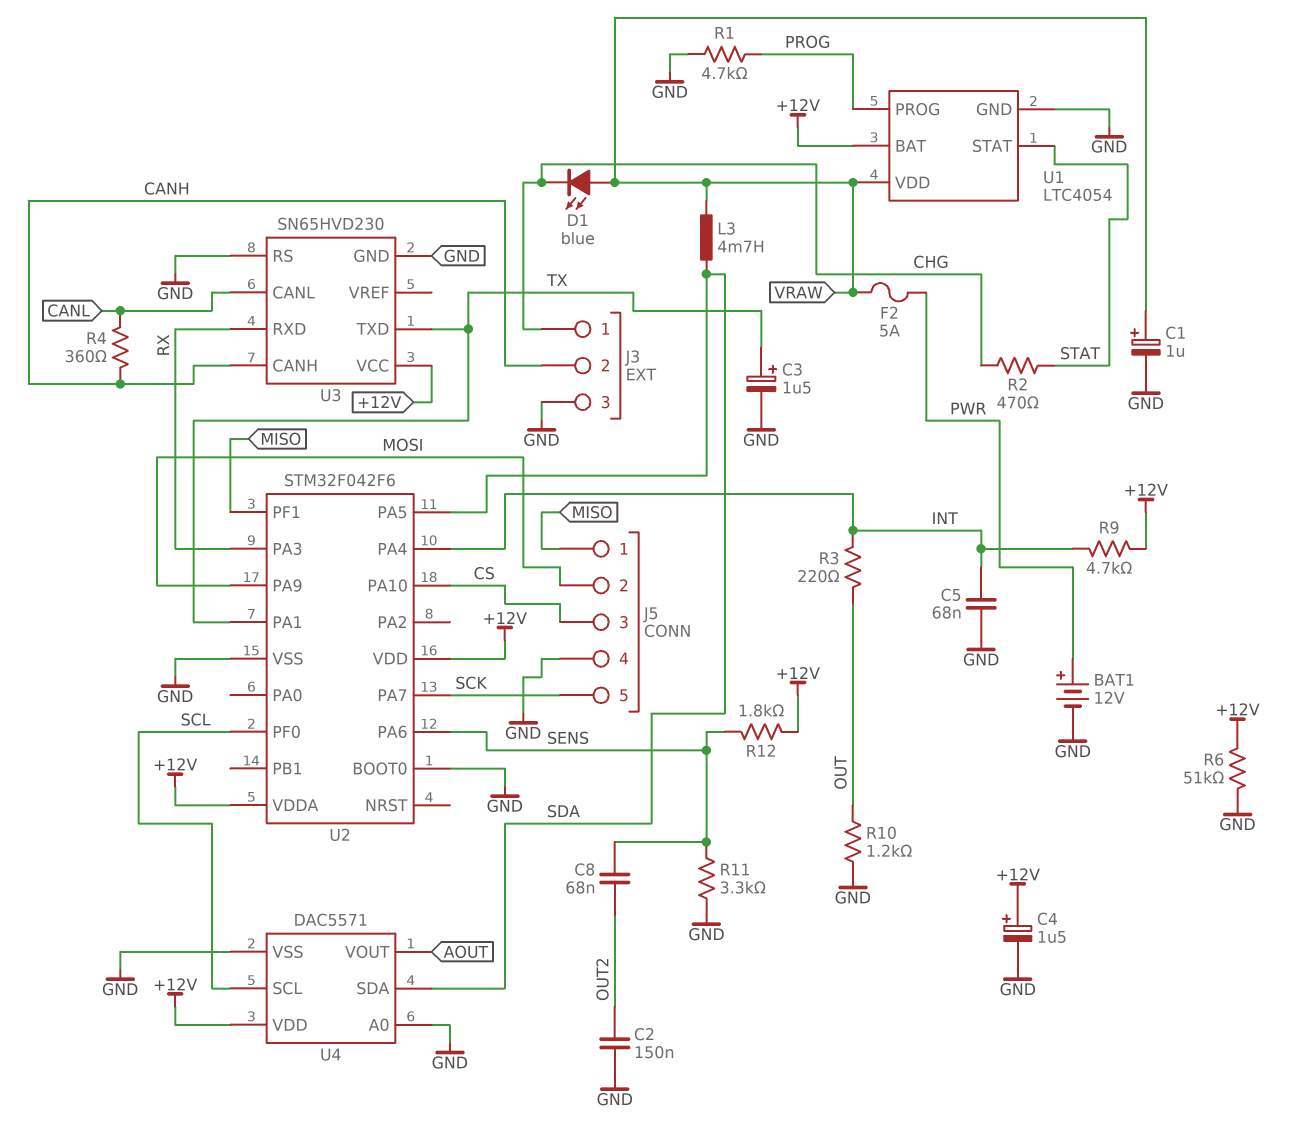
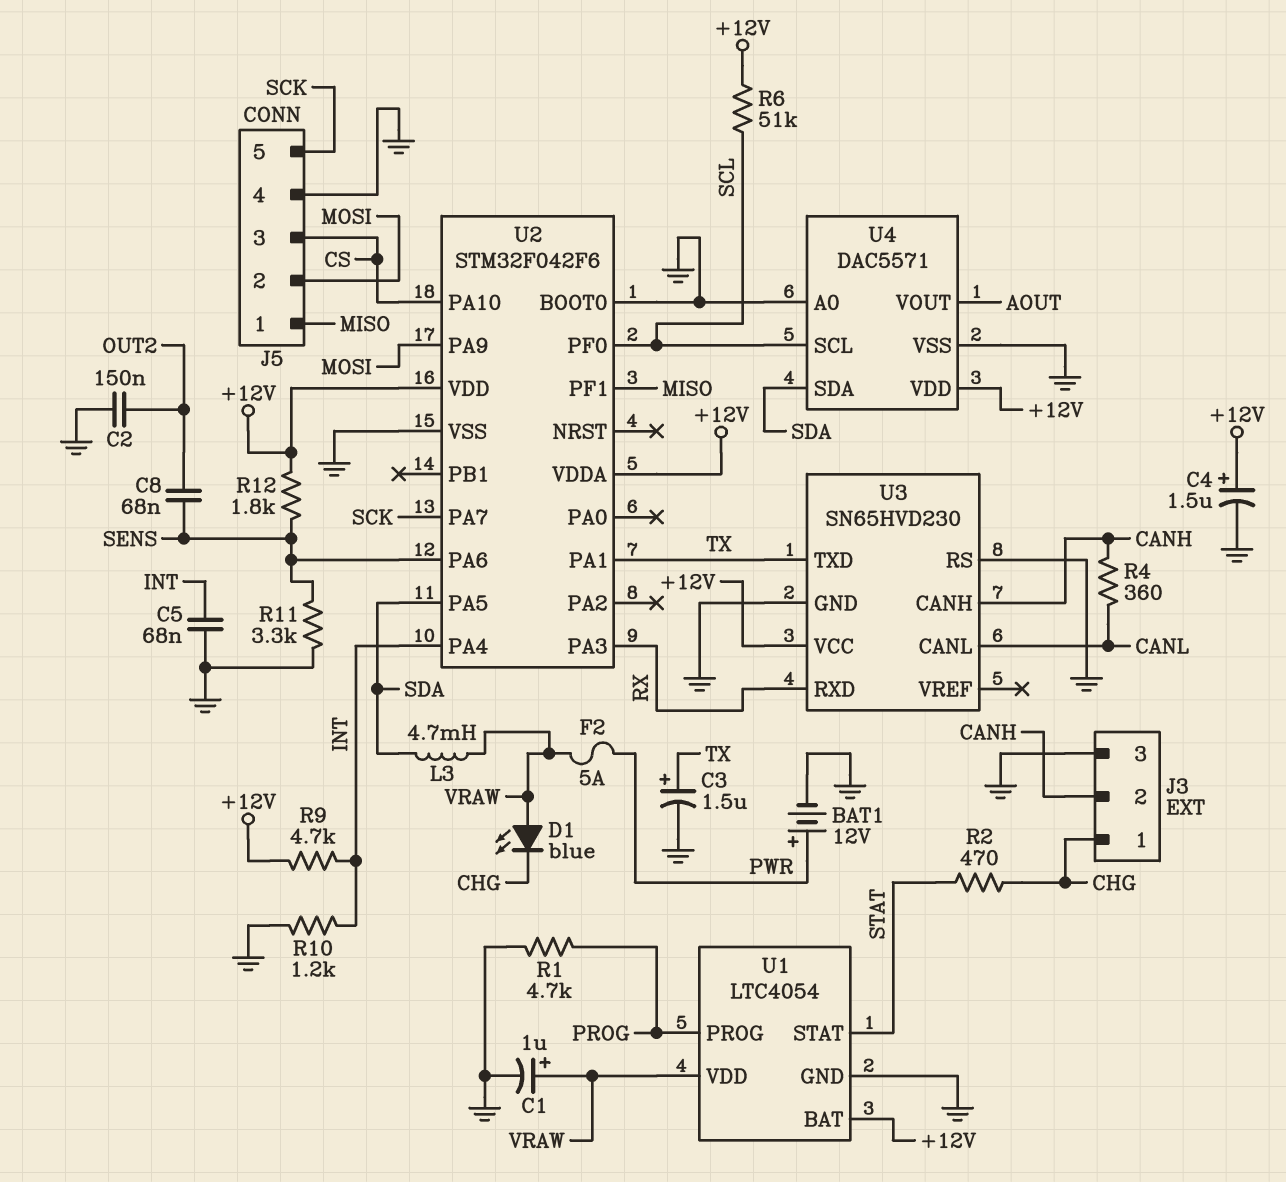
R3: 220 (INT, OUT) -> none
R6: 51k (+12V, GND) -> 51k (+12V, SCL)
R10: 1.2k (GND, OUT) -> 1.2k (GND, INT)

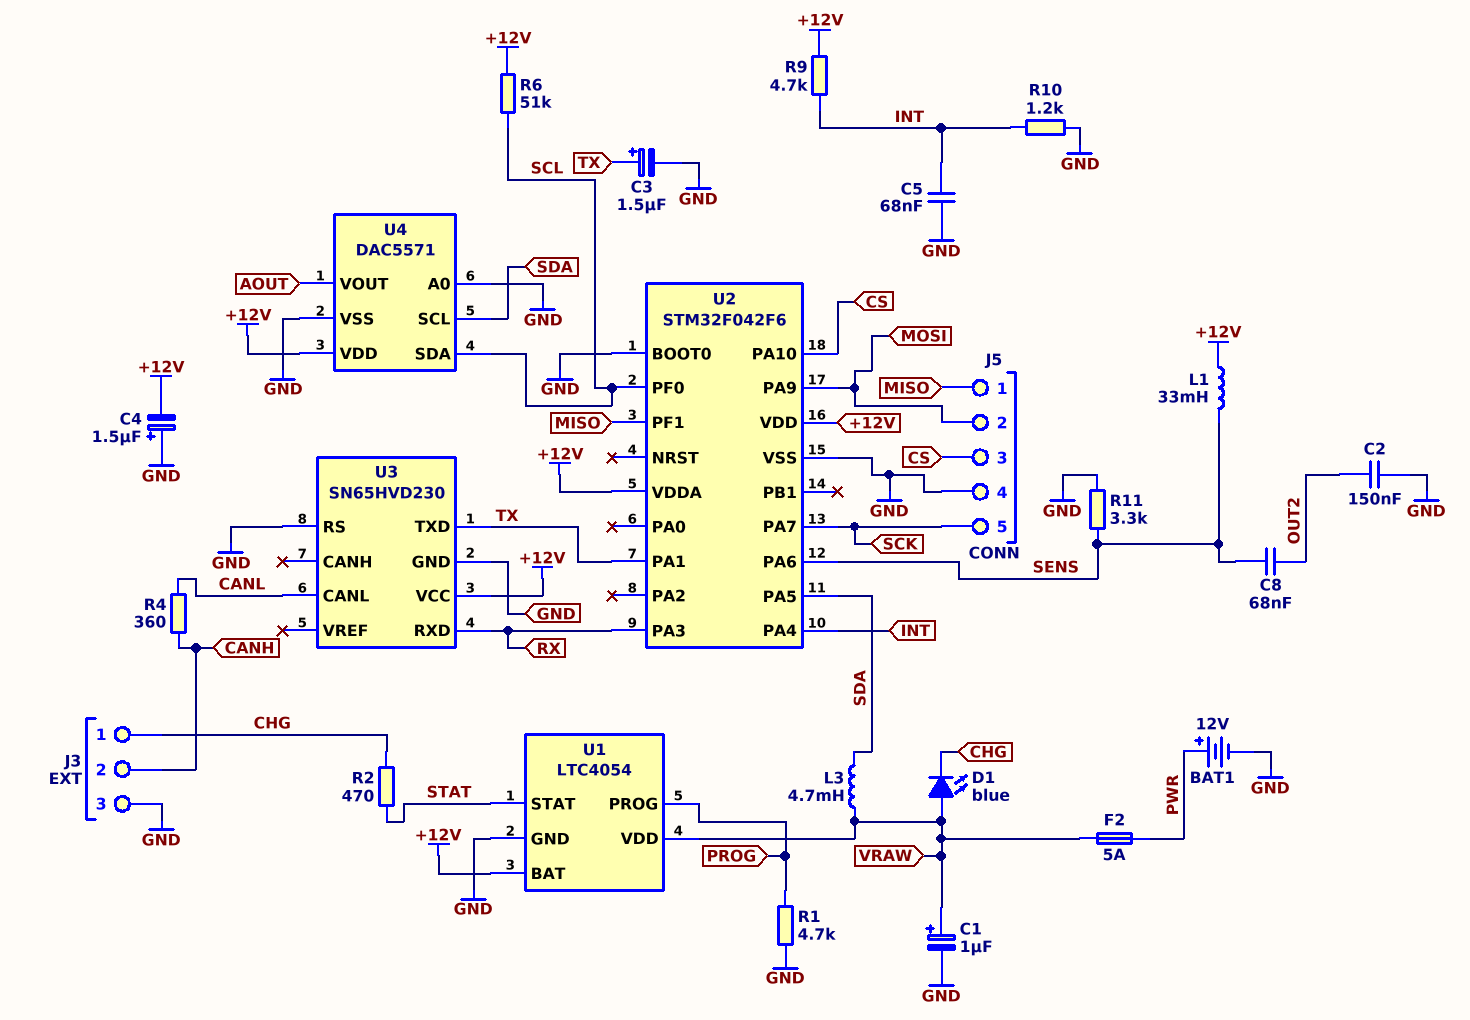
C4: 1.5uF (plus +12V, minus GND) -> 1.5uF (plus GND, minus +12V)
L1: none -> 33mH (+12V, SENS)
R12: 1.8k (+12V, SENS) -> none
U3 pin CANH: CANH -> none
U4 pin SCL: SCL -> SDA
U4 pin SDA: SDA -> SCL

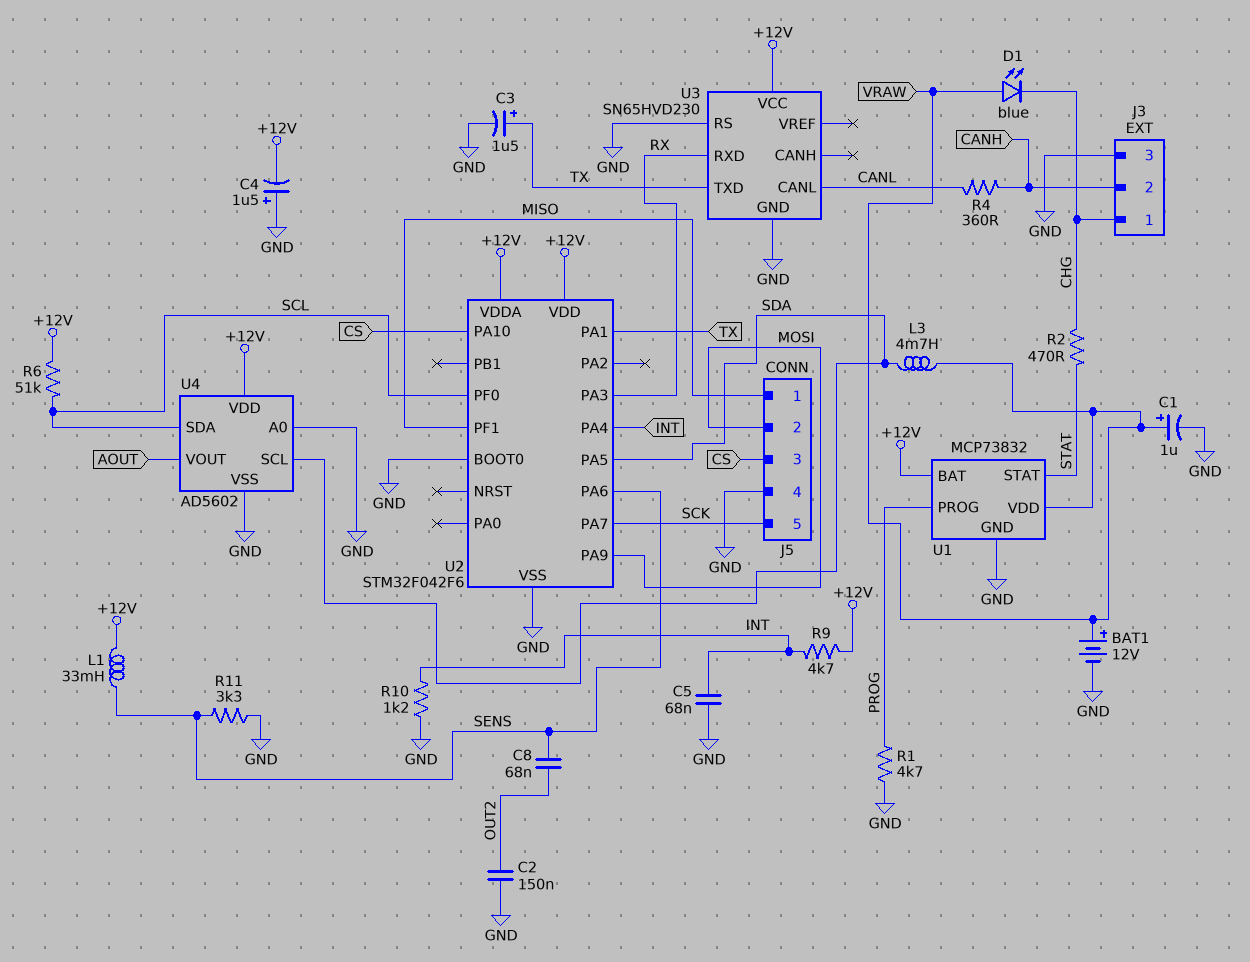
BAT1: 12V (plus PWR, minus GND) -> 12V (plus VRAW, minus GND)
F2: 5A (PWR, VRAW) -> none
U1: LTC4054 -> MCP73832
U4: DAC5571 -> AD5602

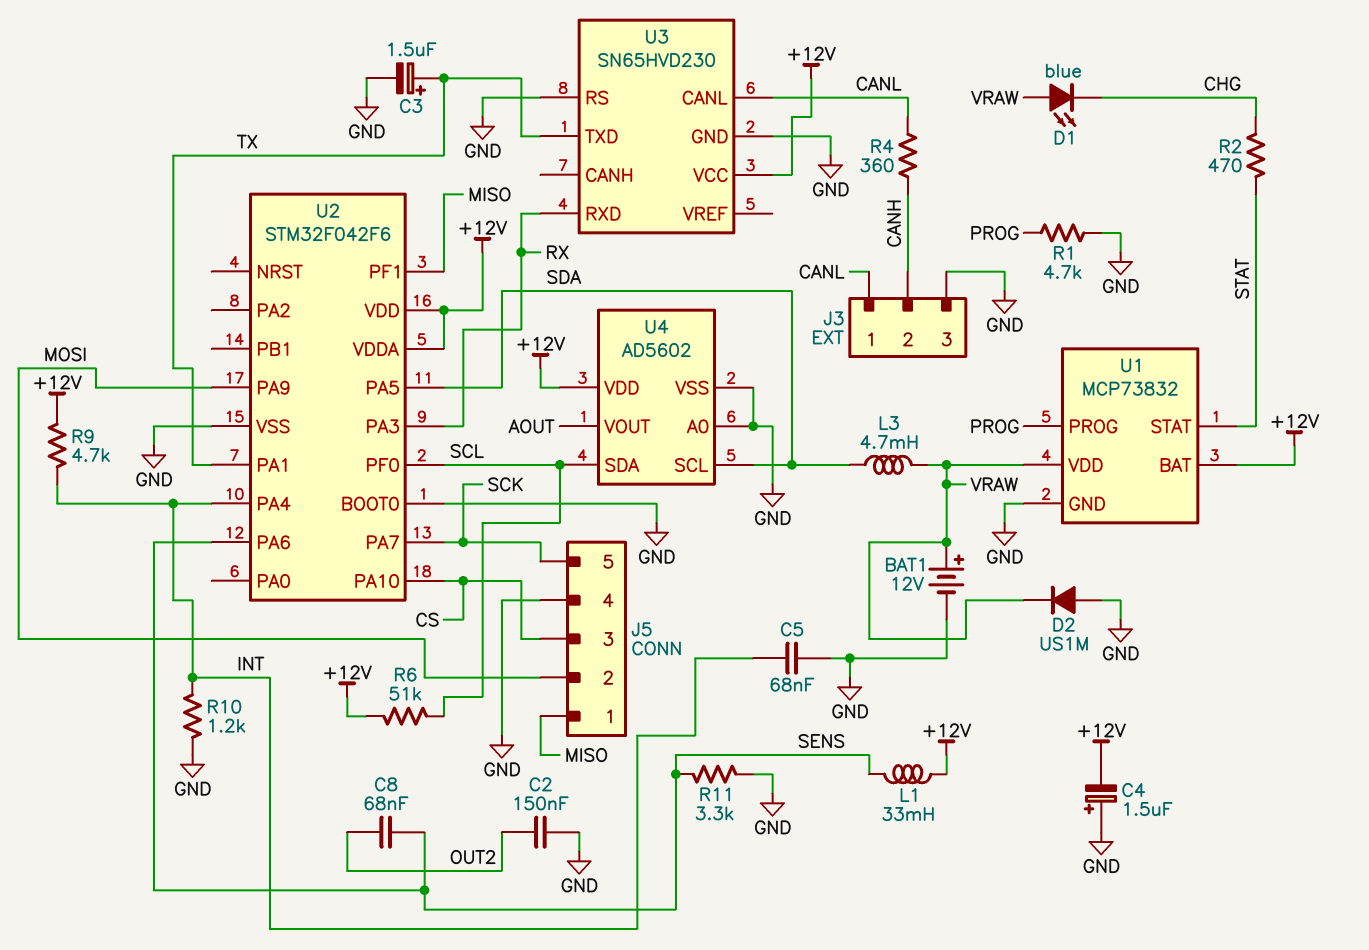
C1: 1uF (plus VRAW, minus GND) -> none
D2: none -> diode US1M (A GND, K VRAW)
J3 pin 1: CHG -> CANL

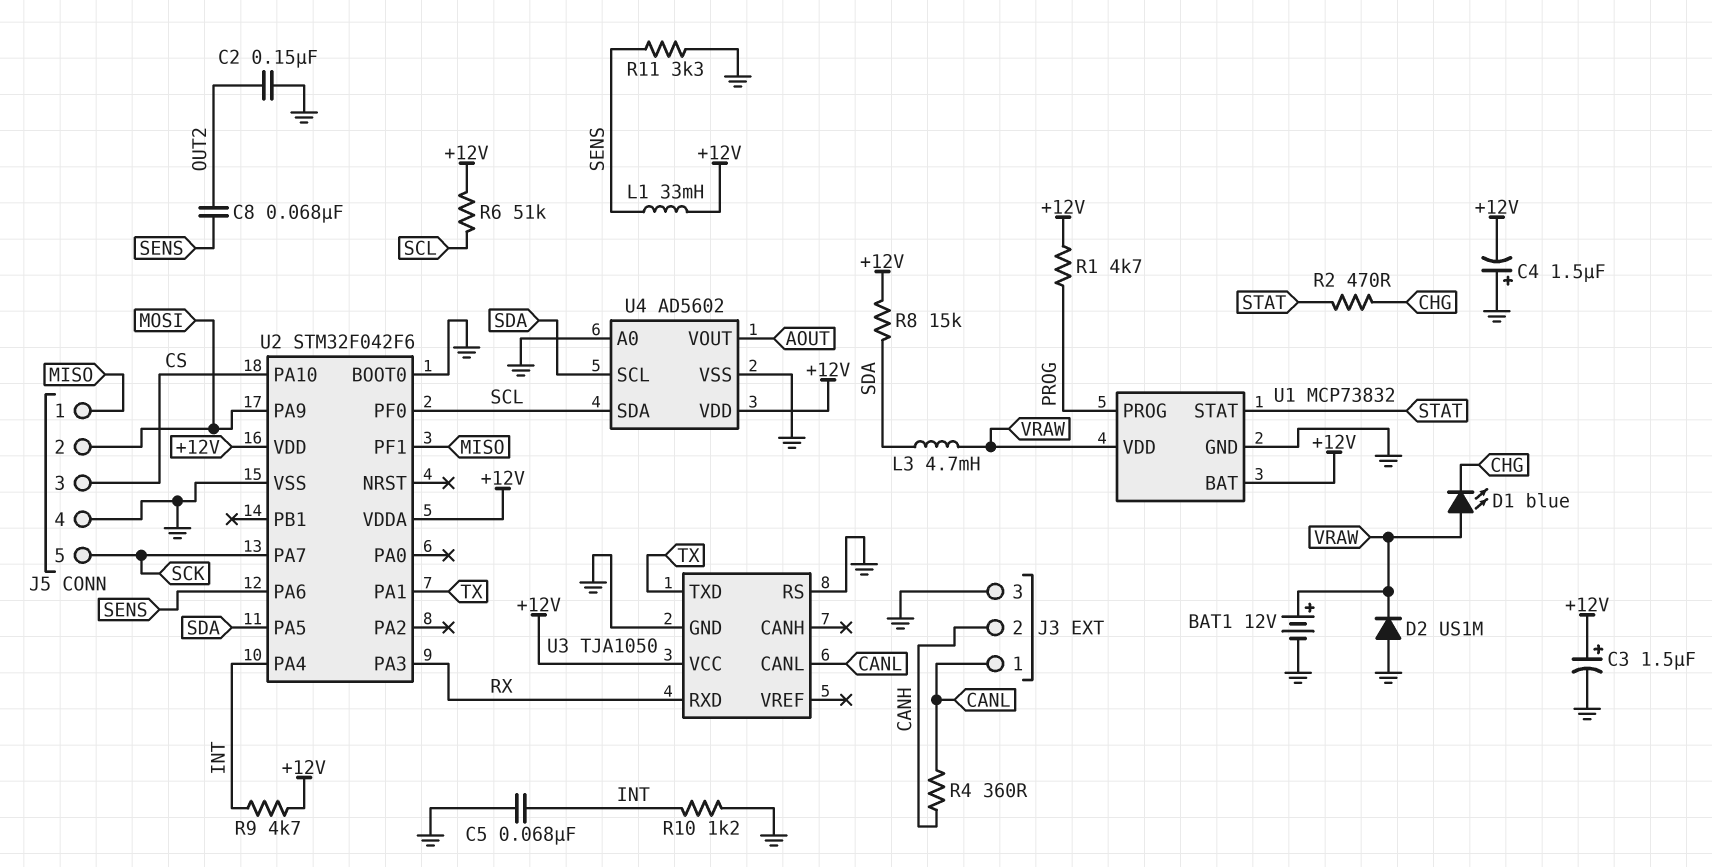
C3: 1.5uF (plus TX, minus GND) -> 1.5uF (plus +12V, minus GND)
R1: 4.7k (GND, PROG) -> 4.7k (+12V, PROG)
R8: none -> 15k (+12V, SDA)
U3: SN65HVD230 -> TJA1050

